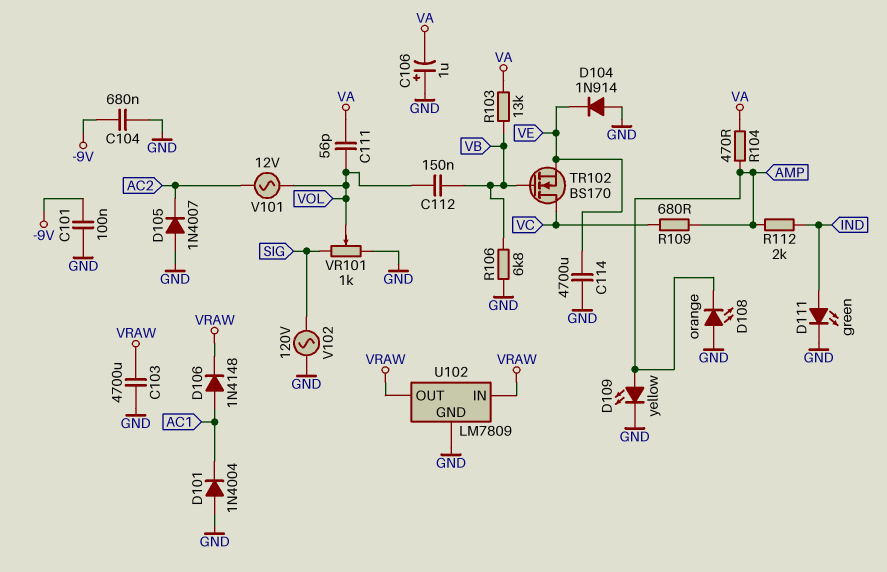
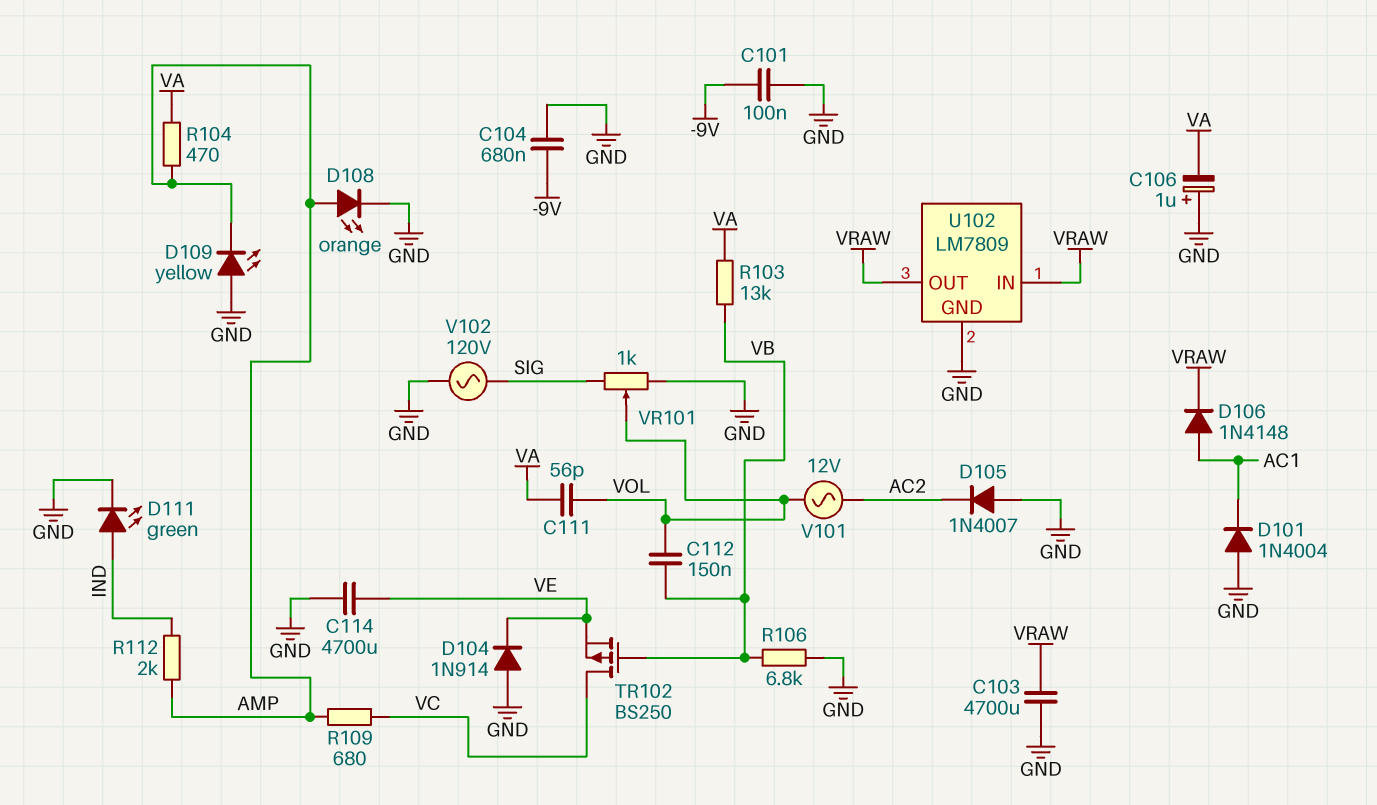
D108: LED orange (A GND, K AMP) -> LED orange (A AMP, K GND)
D109: LED yellow (A AMP, K GND) -> LED yellow (A GND, K AMP)
TR102: NMOS BS170 (G VB, D VC, S VE) -> PMOS BS250 (G VB, D VC, S VE)

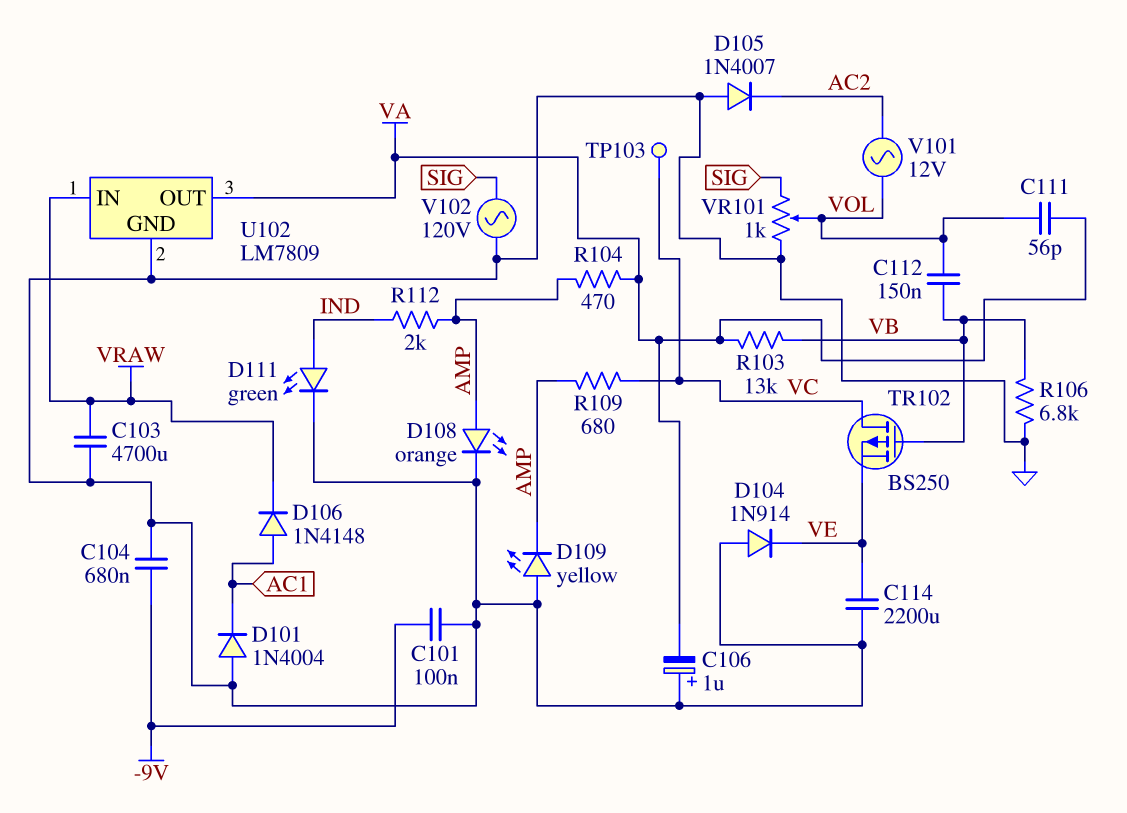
C114: 4700uF (GND, VE) -> 2200uF (GND, VE)
TP103: none -> test point (VC)
U102 pin OUT: VRAW -> VA

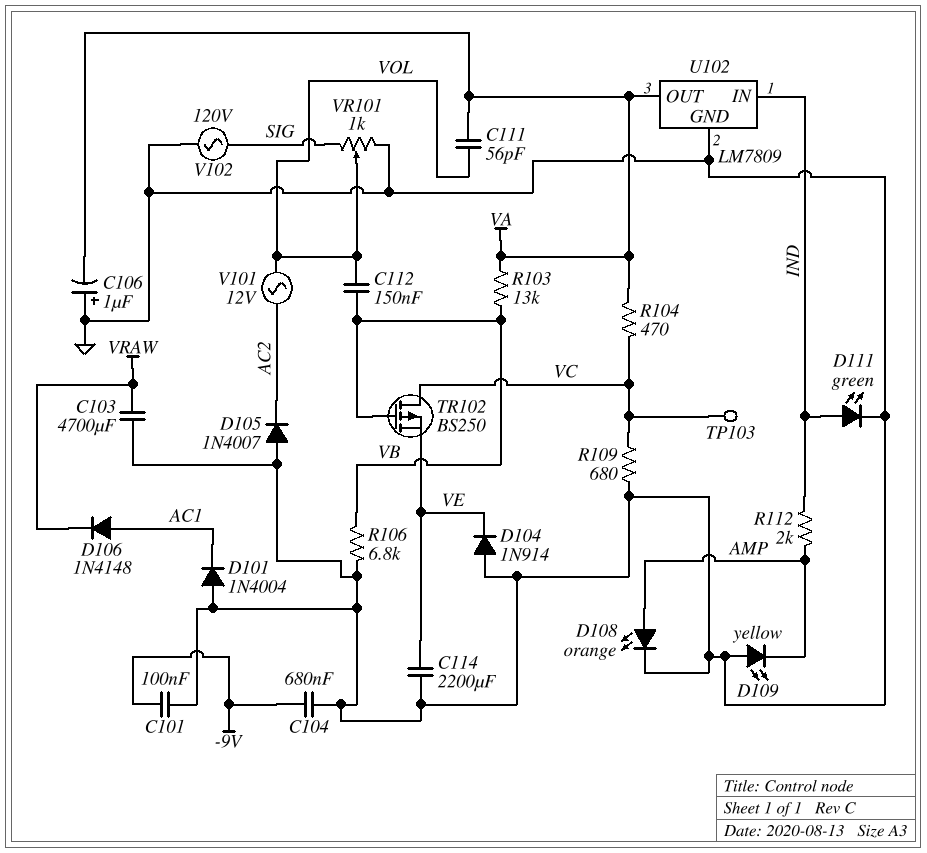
R104: 470 (AMP, VA) -> 470 (VA, VC)
R109: 680 (AMP, VC) -> 680 (GND, VC)
U102 pin IN: VRAW -> IND

